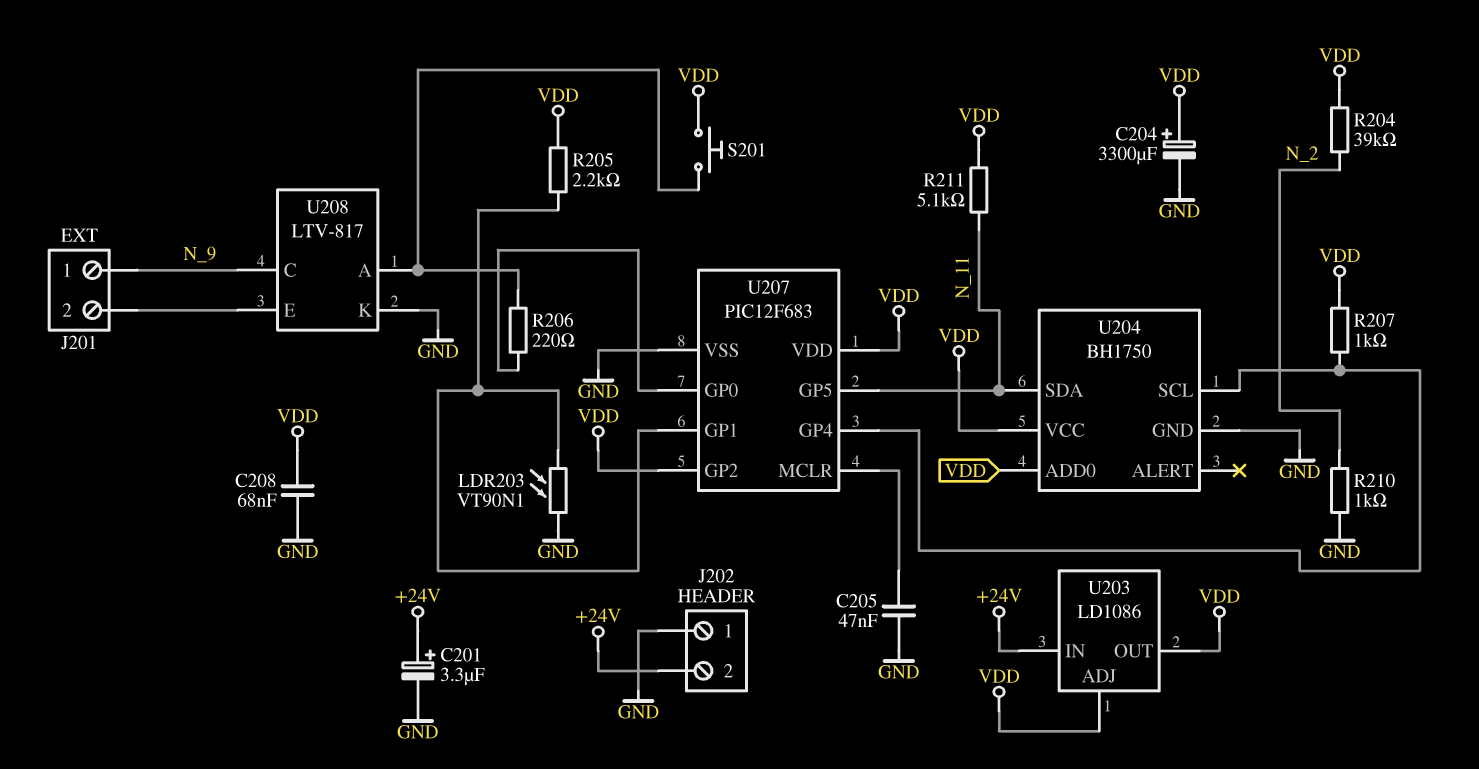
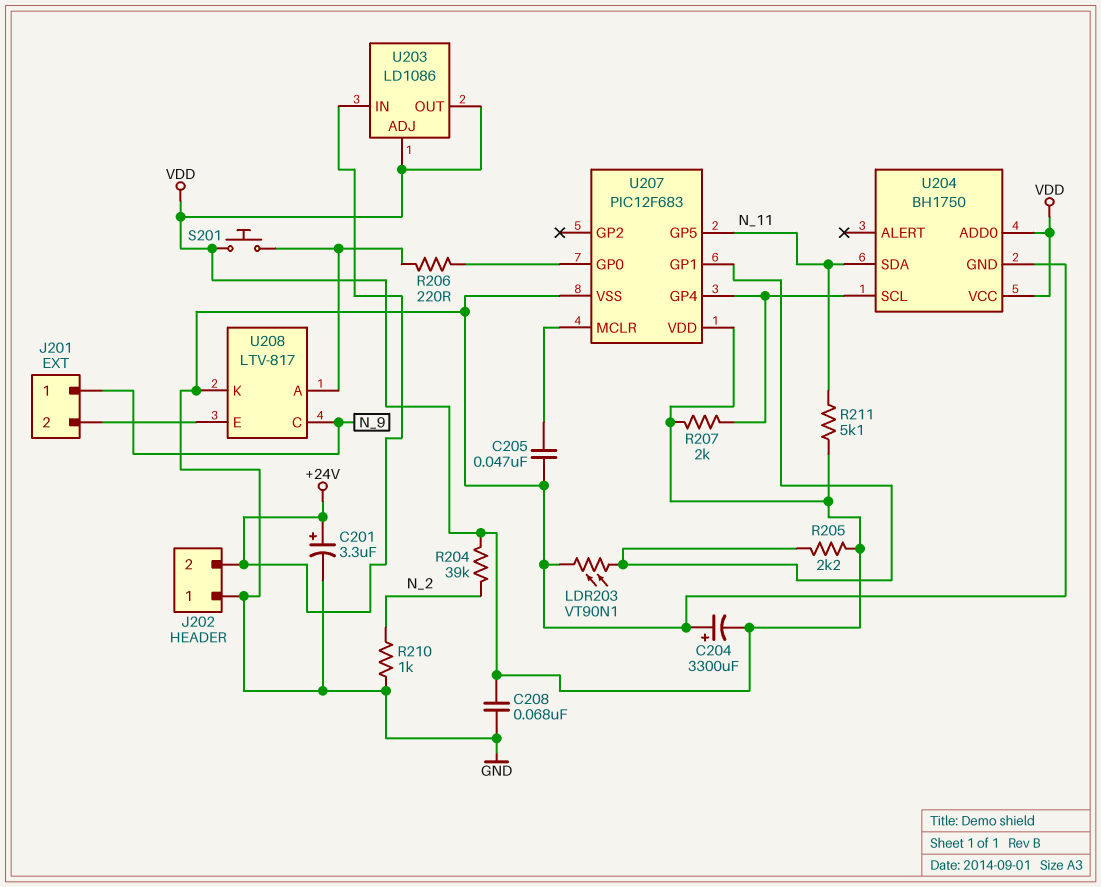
C204: 3300uF (plus VDD, minus GND) -> 3300uF (plus GND, minus VDD)
R207: 1k (U204/SCL, VDD) -> 2k (U204/SCL, VDD)
U207 pin GP2: VDD -> none

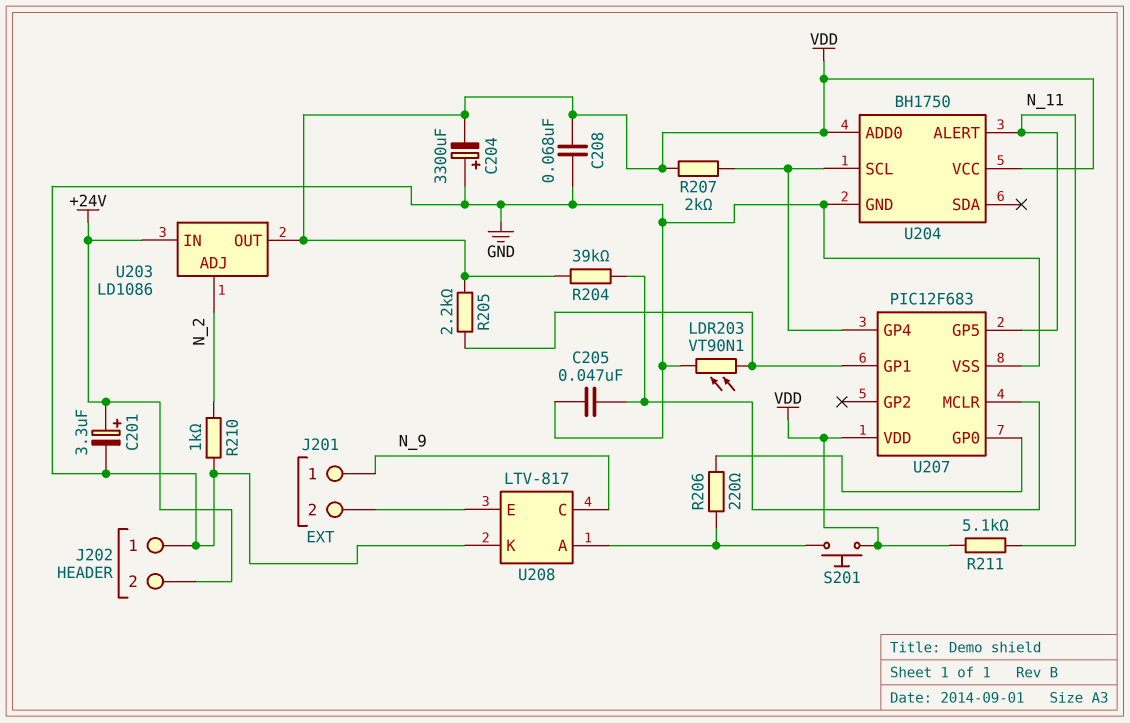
R204: 39k (N_2, VDD) -> 39k (U207/MCLR, VDD)
U203 pin ADJ: VDD -> N_2
U204 pin ALERT: none -> N_11
U204 pin SDA: N_11 -> none

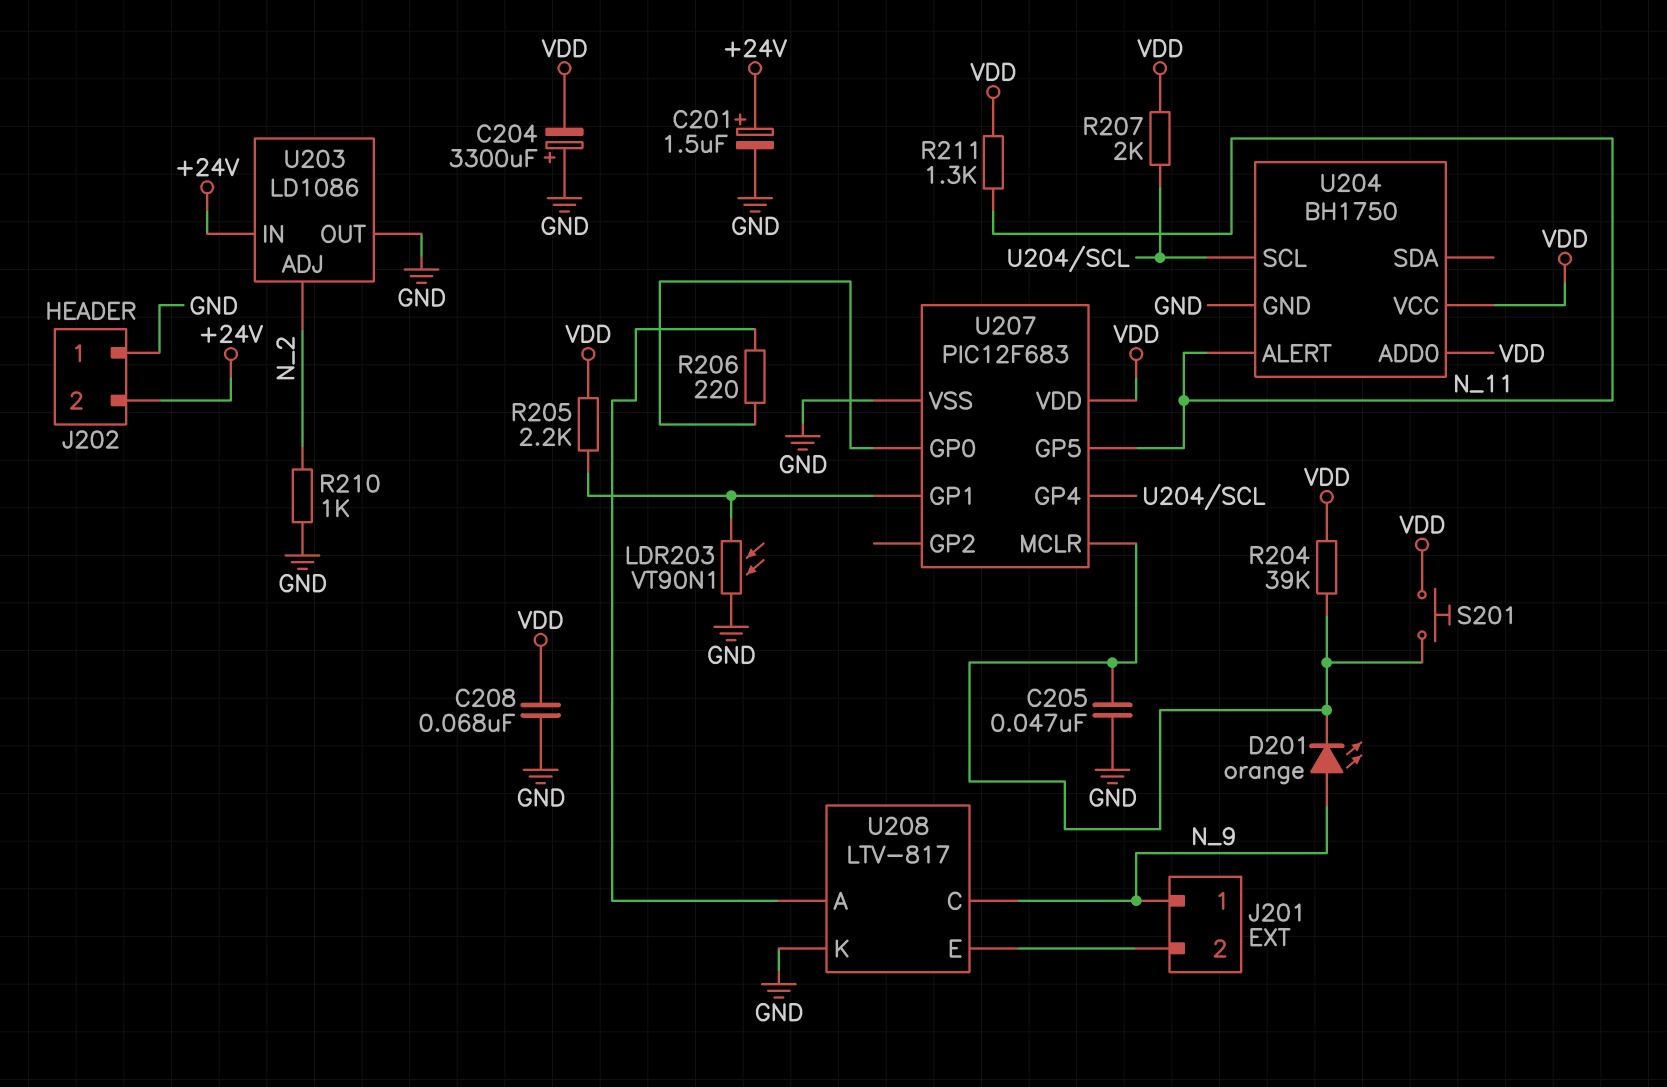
C201: 3.3uF (plus +24V, minus GND) -> 1.5uF (plus +24V, minus GND)
D201: none -> LED orange (A N_9, K U207/MCLR)
R211: 5.1k (N_11, VDD) -> 1.3k (N_11, VDD)
S201: button (U208/A, VDD) -> button (U207/MCLR, VDD)
U203 pin OUT: VDD -> GND

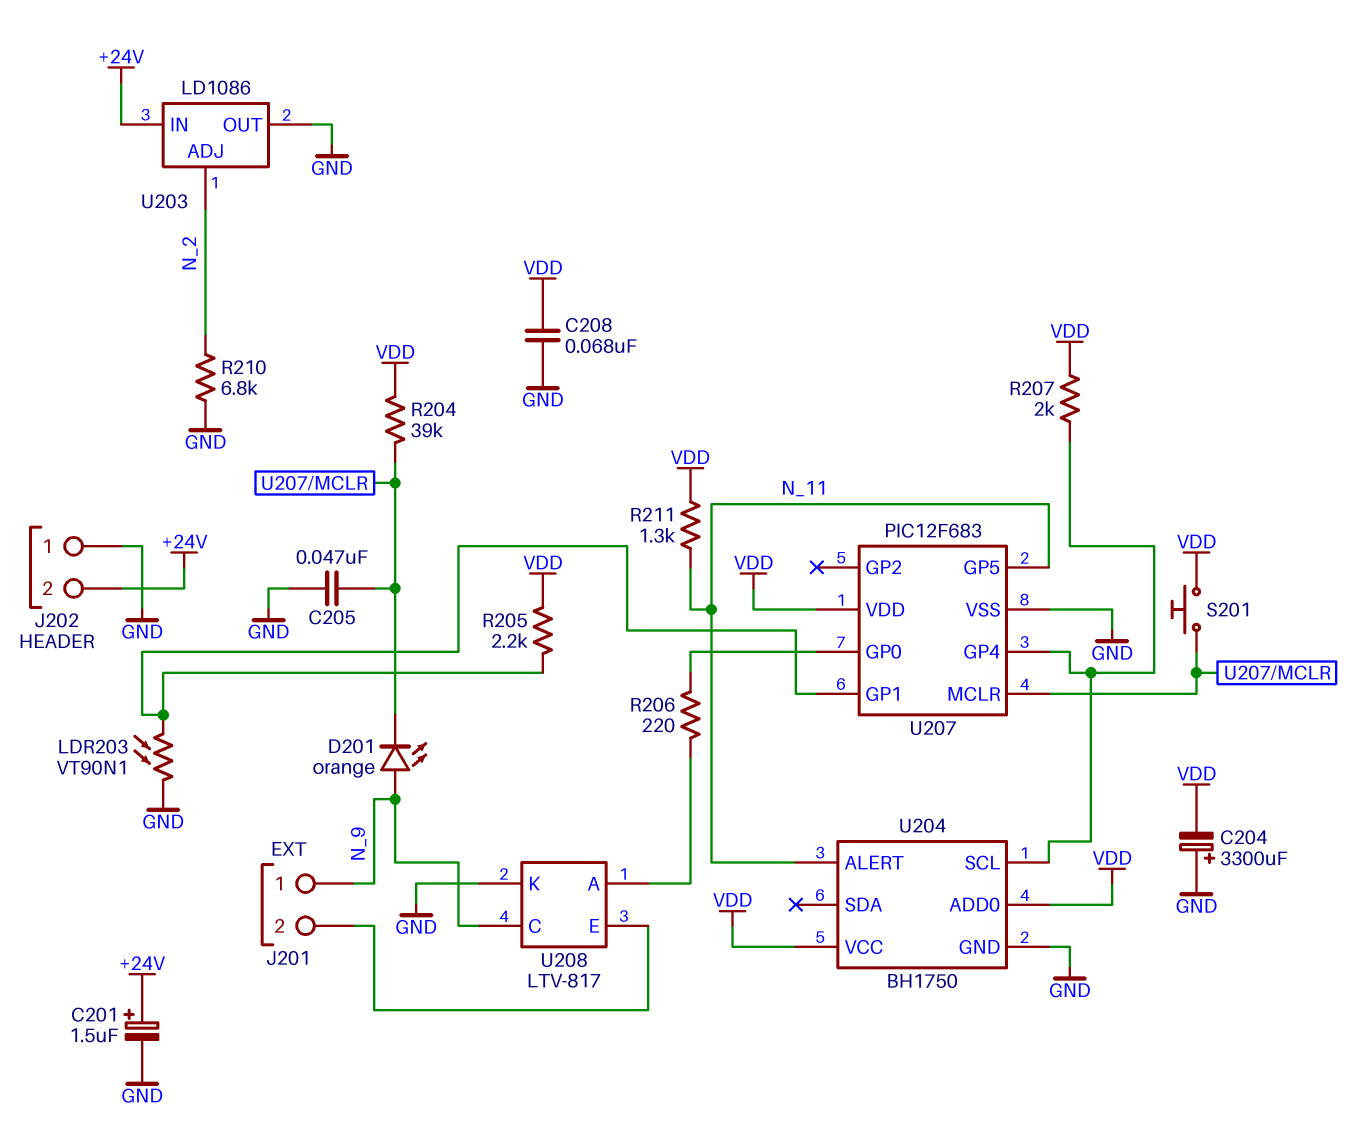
R210: 1k (GND, N_2) -> 6.8k (GND, N_2)

